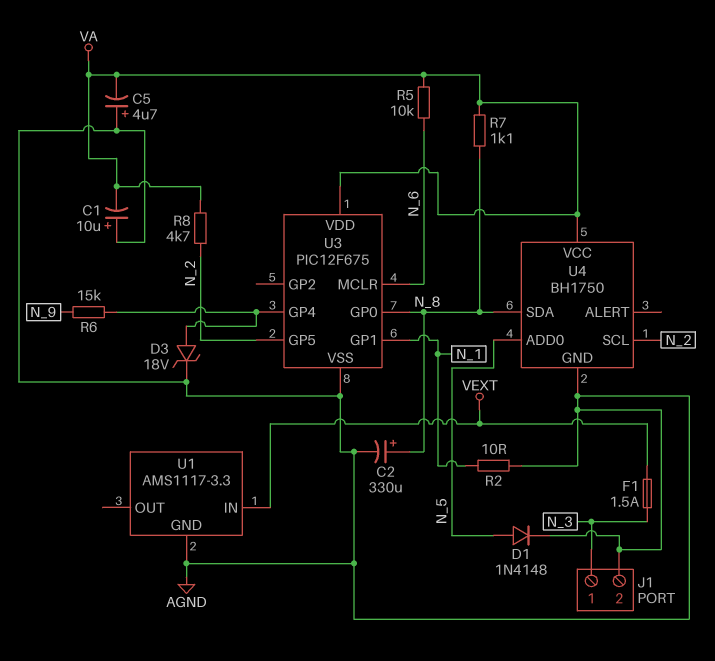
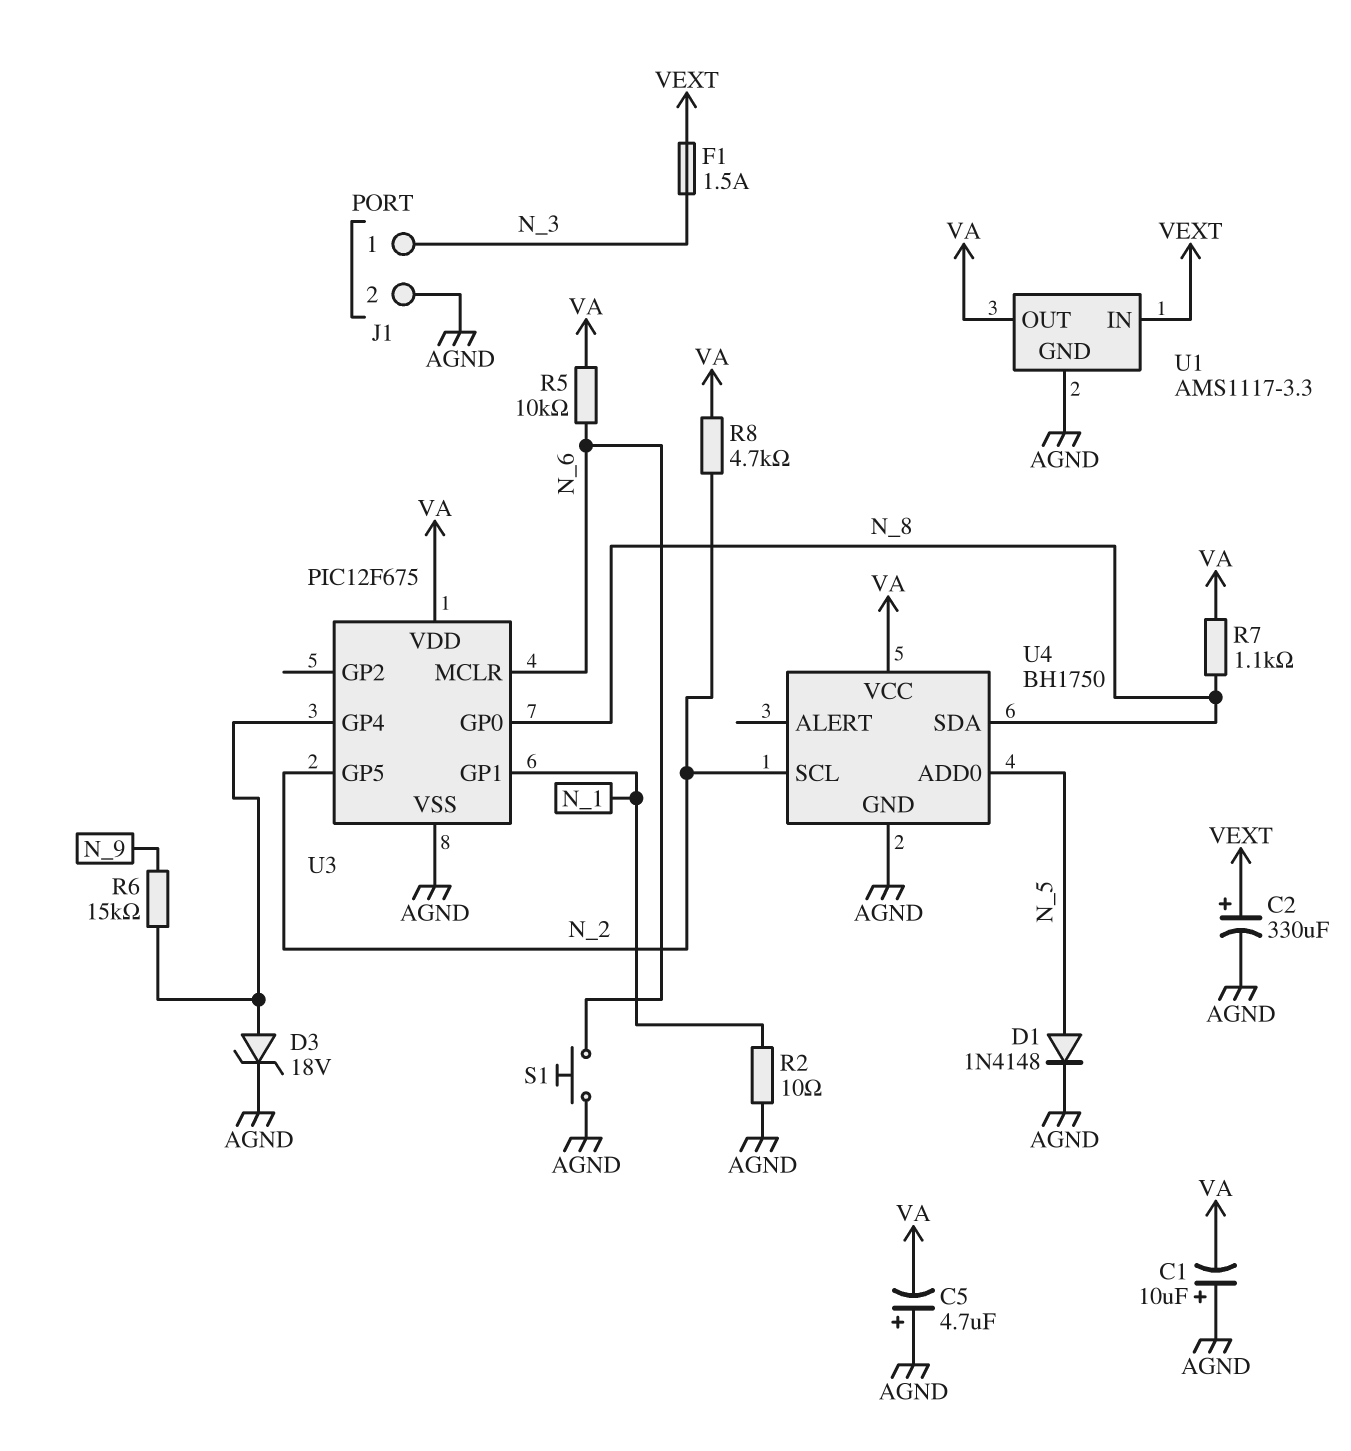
C2: 330uF (plus N_8, minus AGND) -> 330uF (plus VEXT, minus AGND)
S1: none -> button (AGND, N_6)
U1 pin OUT: none -> VA

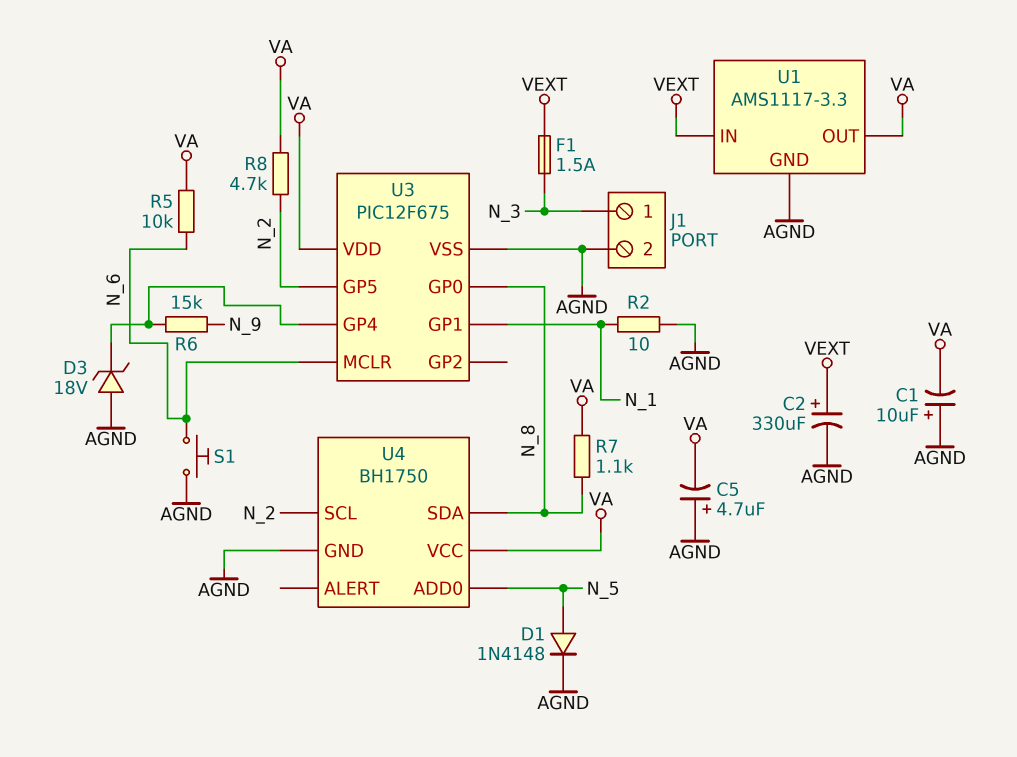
D3: zener 18V (A U3/GP4, K AGND) -> zener 18V (A AGND, K U3/GP4)

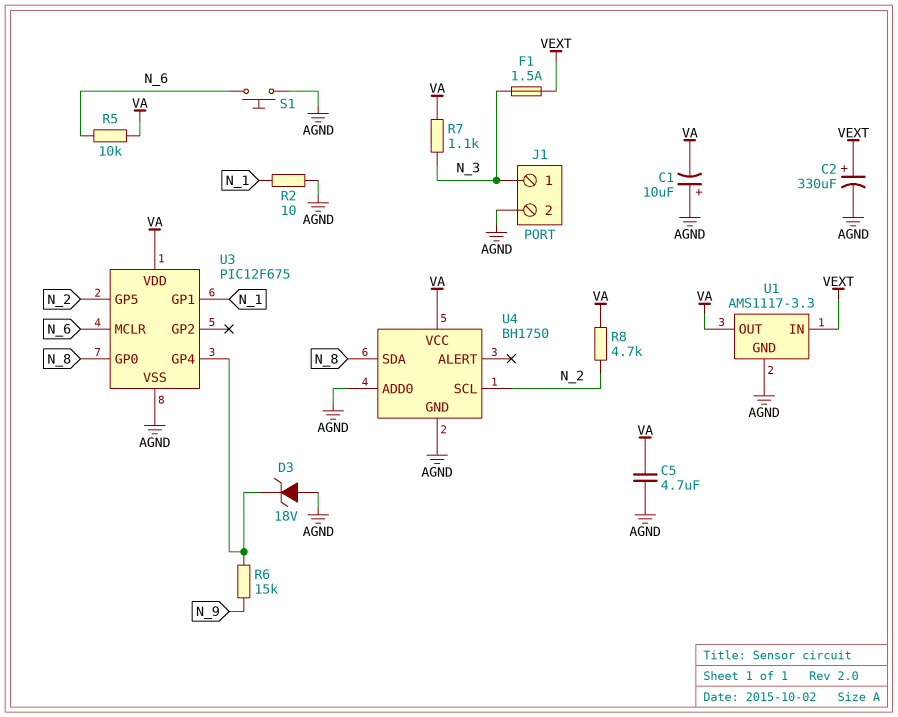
C5: 4.7uF (plus AGND, minus VA) -> 4.7uF (AGND, VA)
D1: diode 1N4148 (A N_5, K AGND) -> none
R7: 1.1k (N_8, VA) -> 1.1k (N_3, VA)
U4 pin ADD0: N_5 -> AGND

